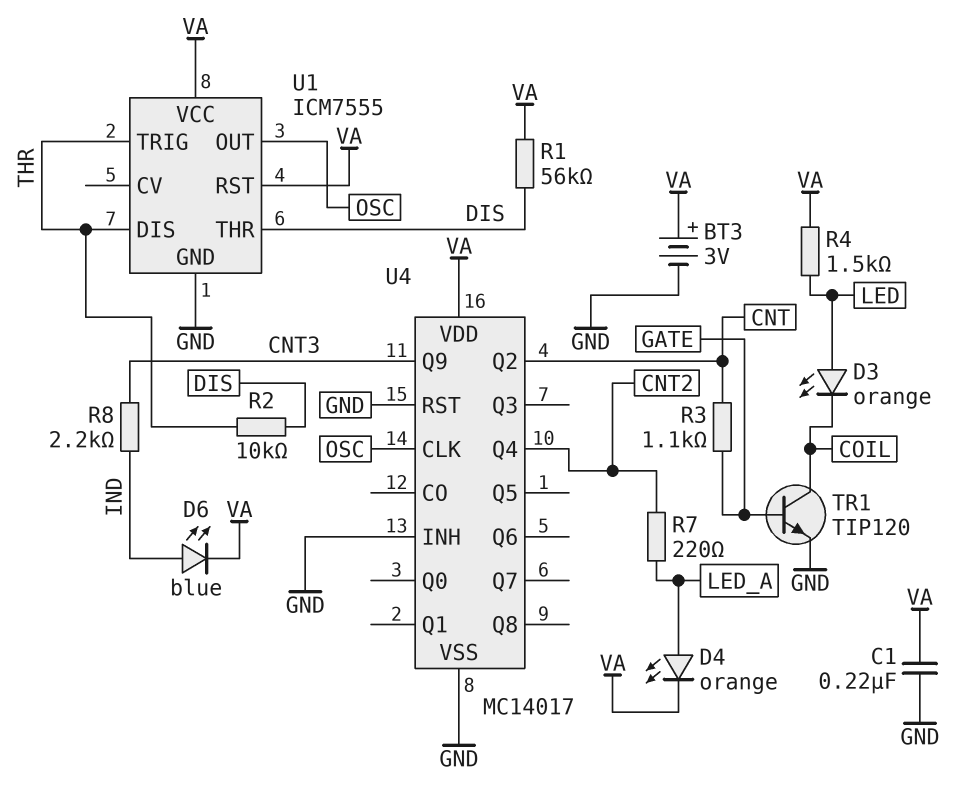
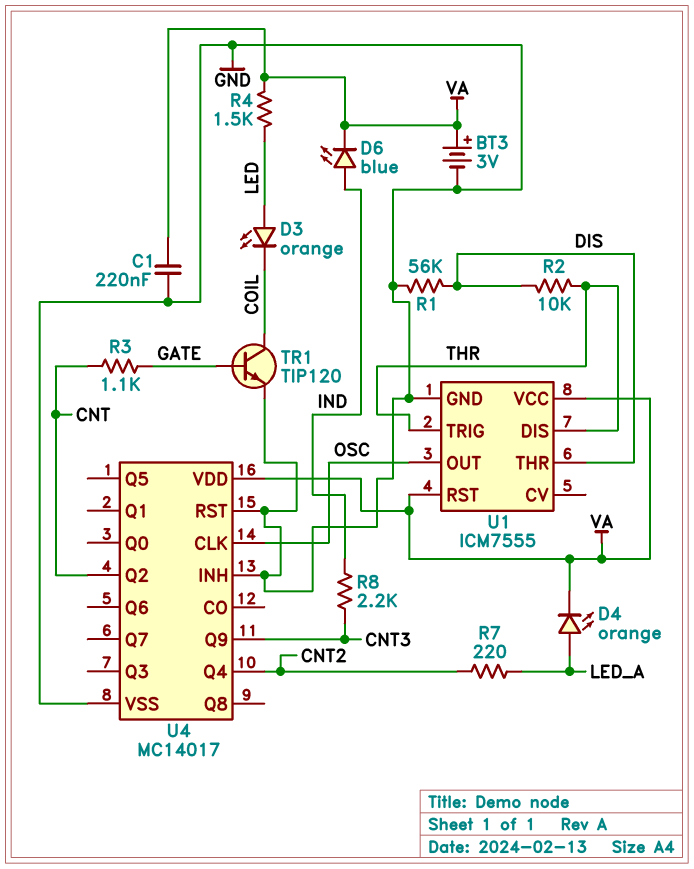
R1: 56k (DIS, VA) -> 56k (DIS, GND)

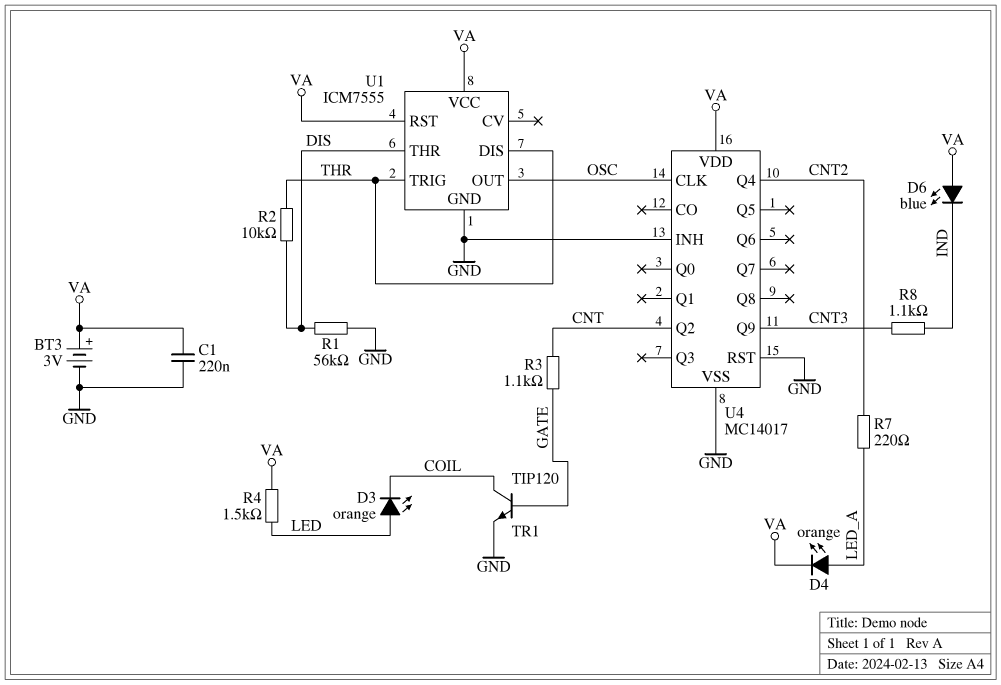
D6: LED blue (A IND, K VA) -> LED blue (A VA, K IND)
R8: 2.2k (CNT3, IND) -> 1.1k (CNT3, IND)

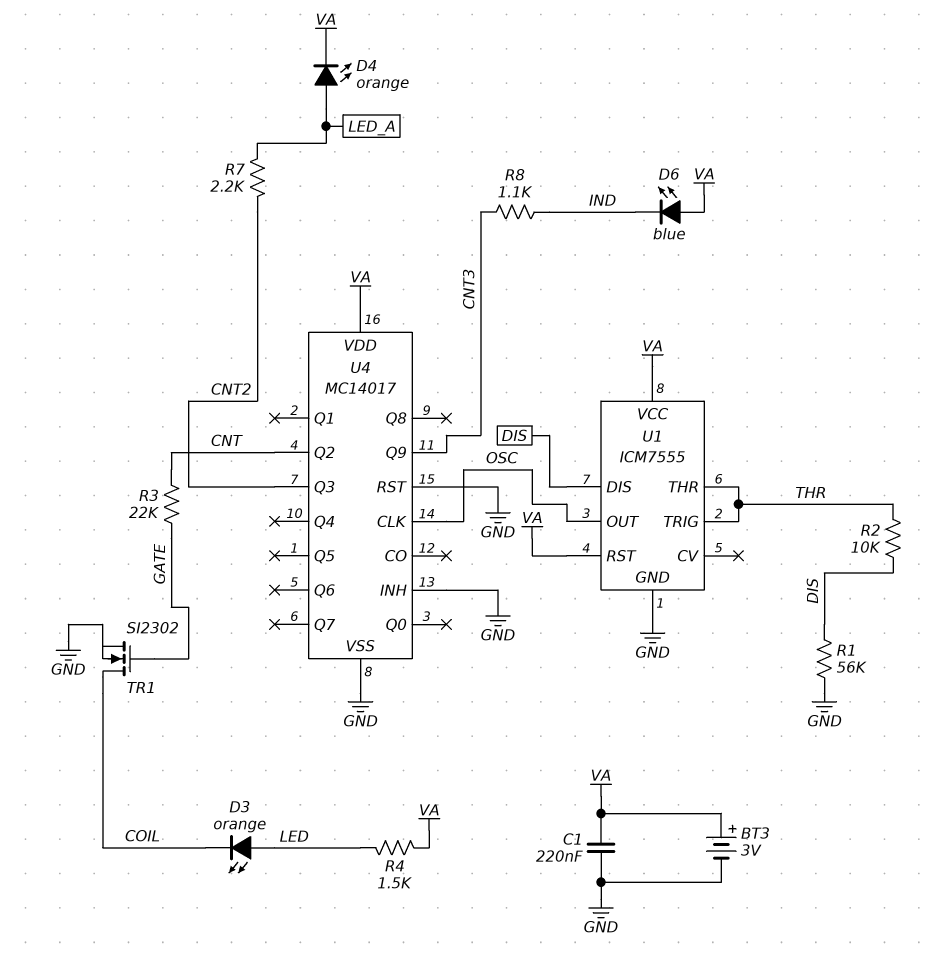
R3: 1.1k (CNT, GATE) -> 22k (CNT, GATE)
R7: 220 (CNT2, LED_A) -> 2.2k (CNT2, LED_A)
TR1: NPN TIP120 (B GATE, C COIL, E GND) -> NMOS SI2302 (G GATE, D COIL, S GND)
U1 pin DIS: THR -> DIS
U1 pin THR: DIS -> THR
U4 pin Q3: none -> CNT2
U4 pin Q4: CNT2 -> none

